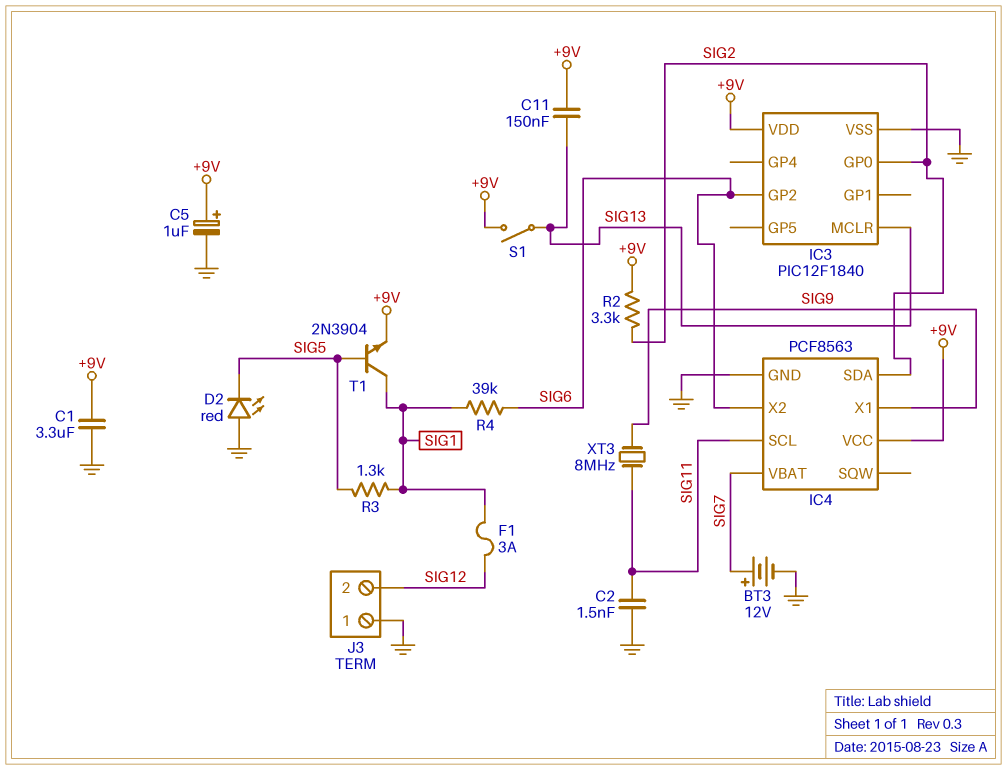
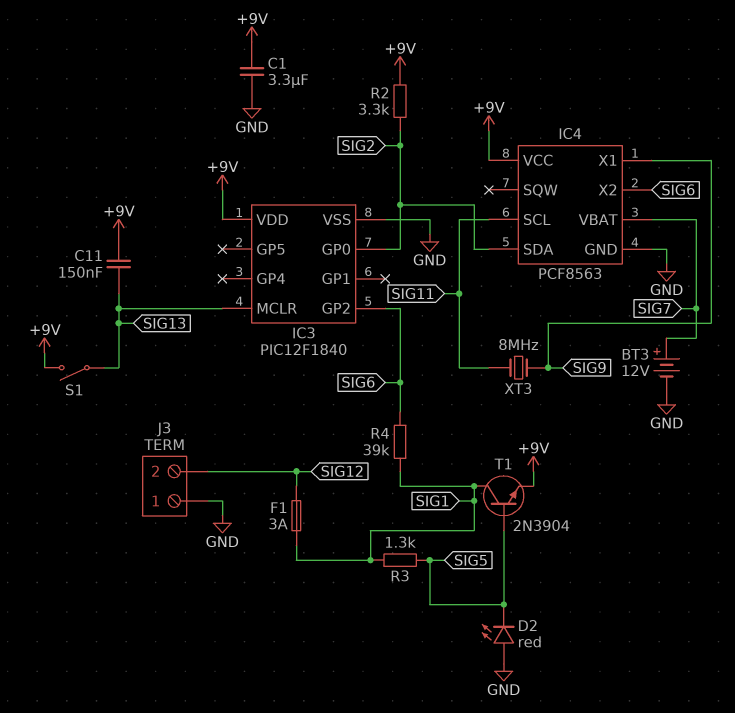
C2: 1.5nF (GND, SIG11) -> none
C5: 1uF (plus +9V, minus GND) -> none

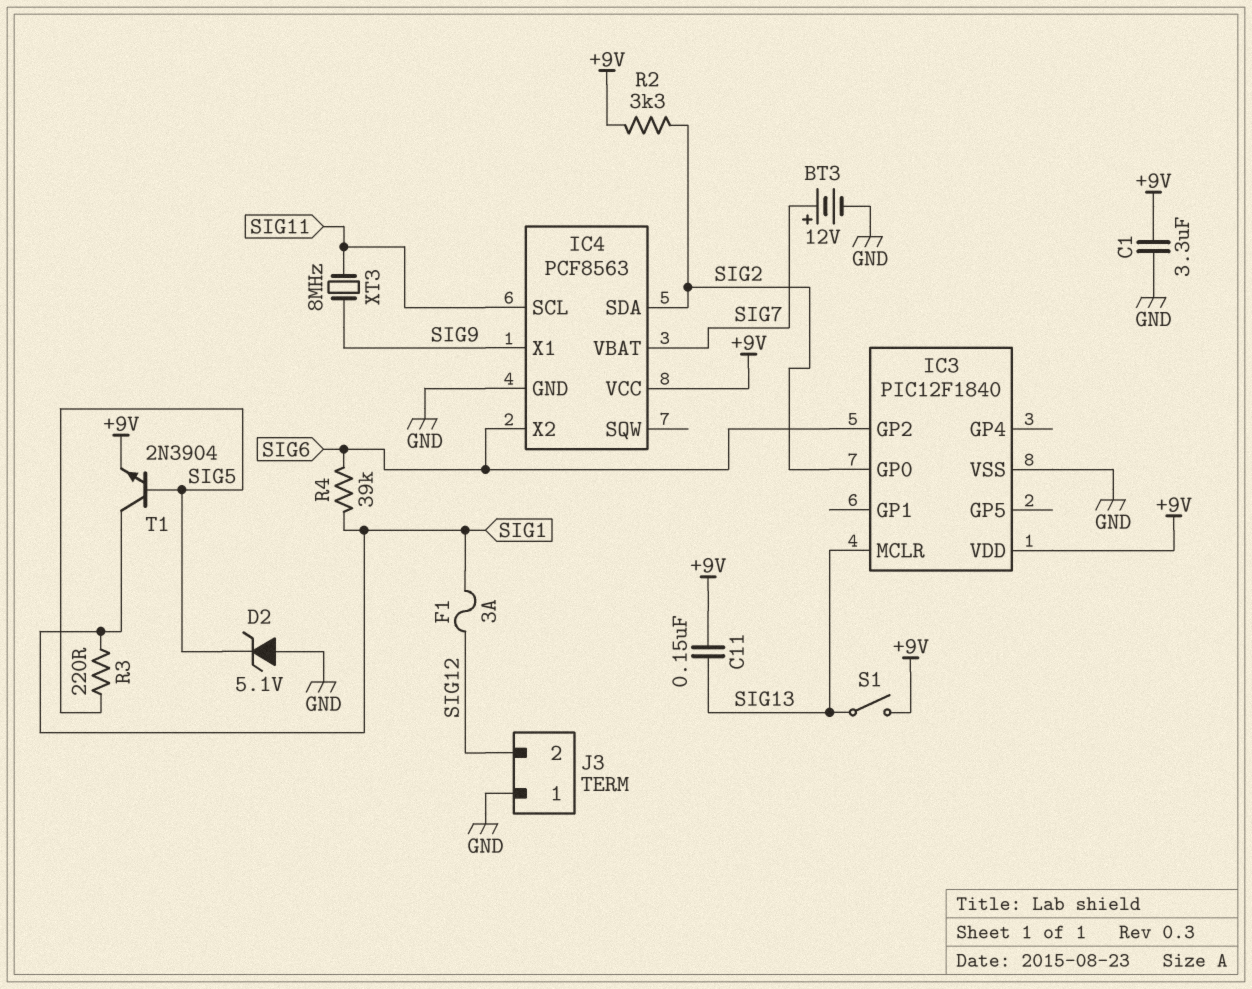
D2: LED red (A GND, K SIG5) -> zener 5.1V (A GND, K SIG5)
R3: 1.3k (SIG1, SIG5) -> 220 (SIG1, SIG5)

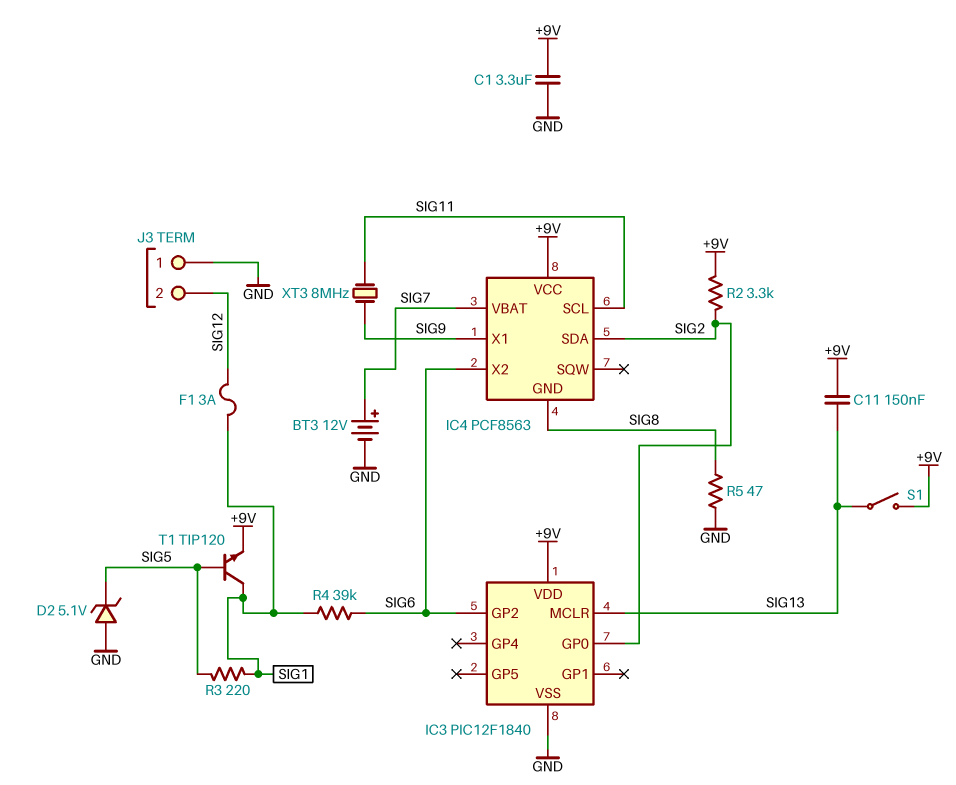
IC4 pin GND: GND -> SIG8
R5: none -> 47 (GND, SIG8)
T1: NPN 2N3904 (B SIG5, C SIG1, E +9V) -> NPN TIP120 (B SIG5, C SIG1, E +9V)

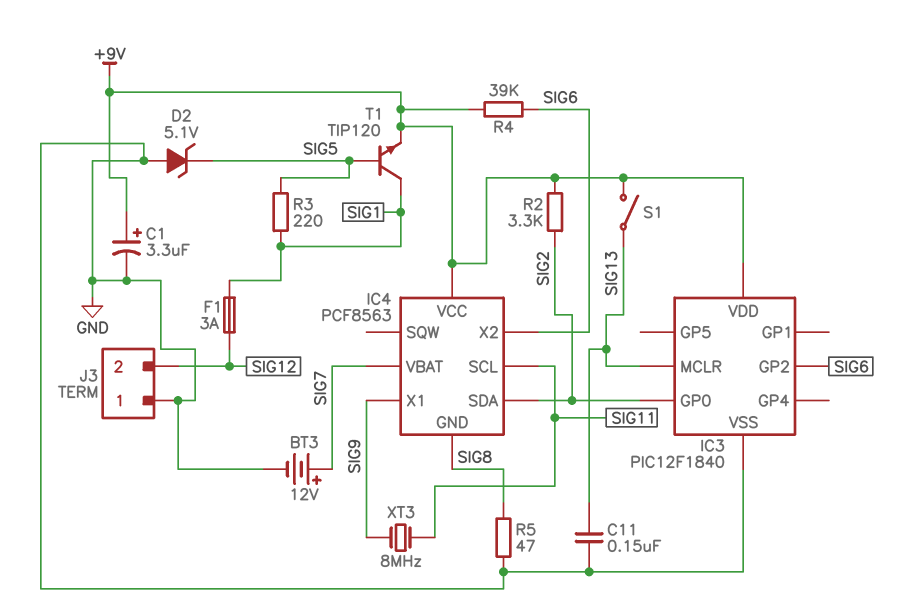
C1: 3.3uF (+9V, GND) -> 3.3uF (plus +9V, minus GND)
C11: 150nF (+9V, SIG13) -> 150nF (GND, SIG13)
R4: 39k (SIG1, SIG6) -> 39k (+9V, SIG6)

